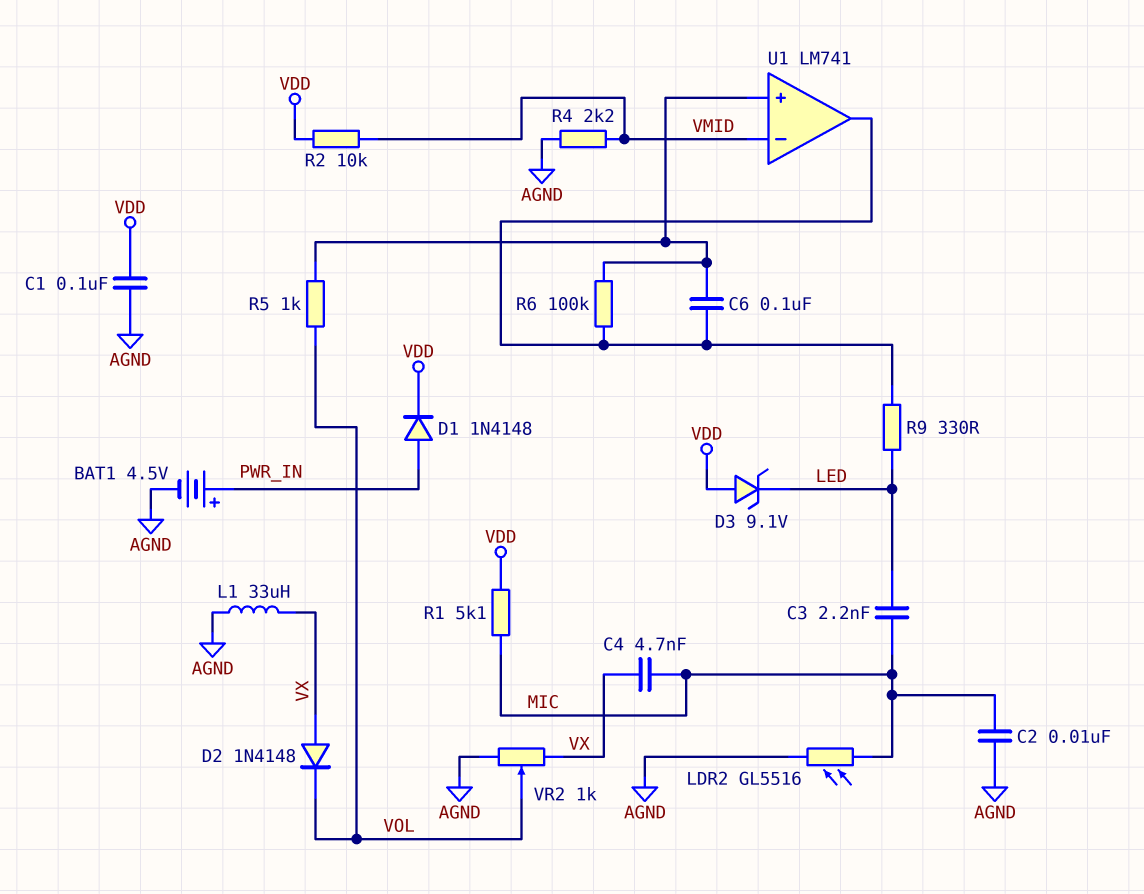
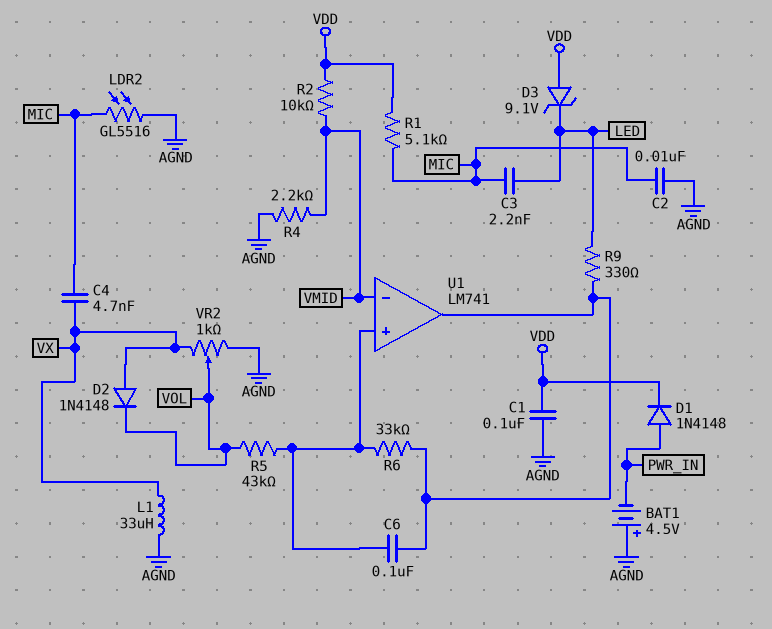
BAT1: 4.5V (plus PWR_IN, minus AGND) -> 4.5V (plus AGND, minus PWR_IN)
R5: 1k (U1/in+, VOL) -> 43k (U1/in+, VOL)
R6: 100k (U1/in+, U1/out) -> 33k (U1/in+, U1/out)

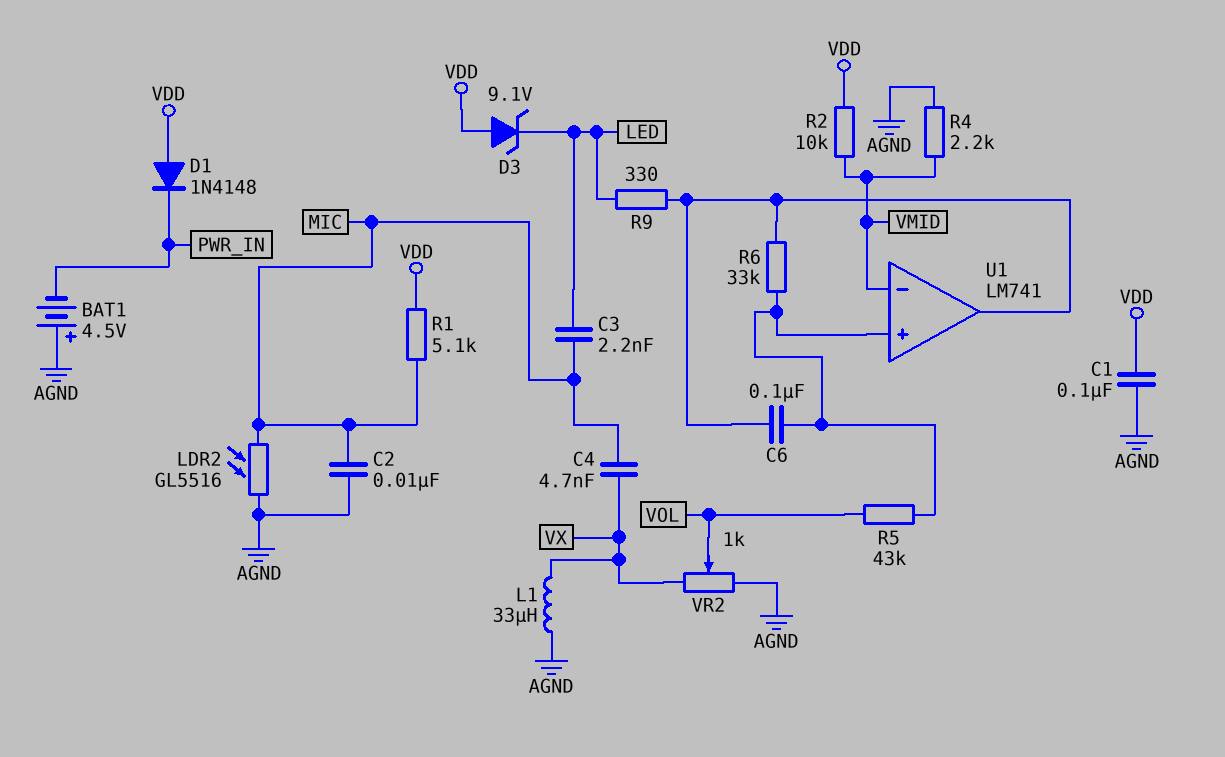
D1: diode 1N4148 (A PWR_IN, K VDD) -> diode 1N4148 (A VDD, K PWR_IN)
D2: diode 1N4148 (A VX, K VOL) -> none

